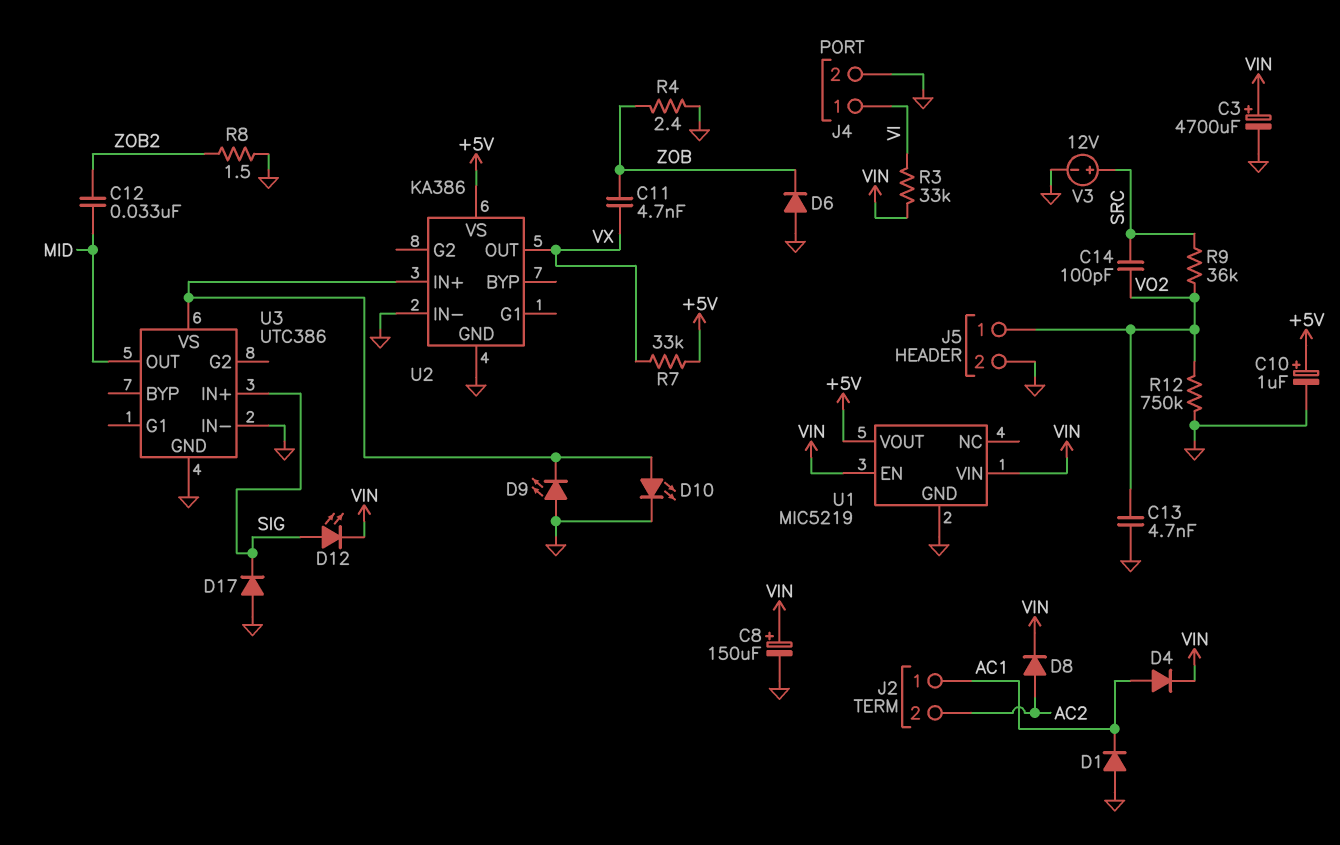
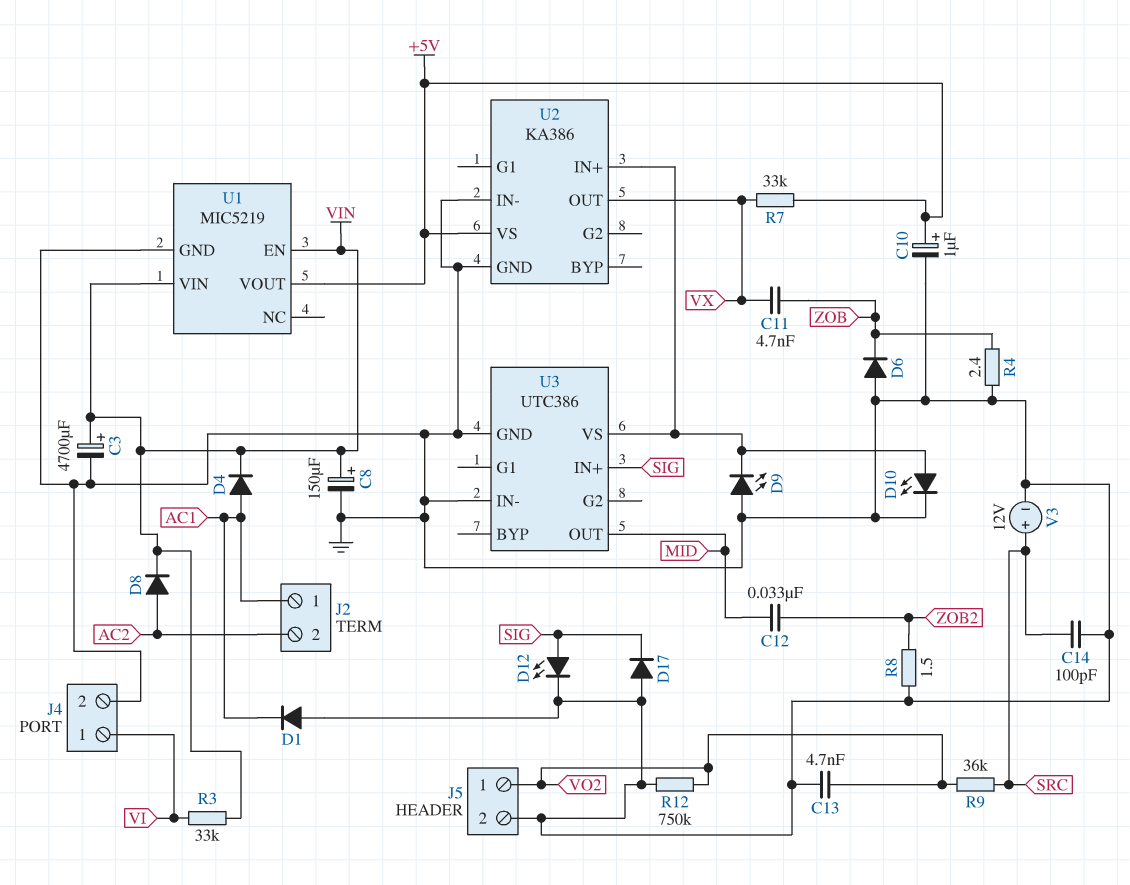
C14: 100pF (SRC, VO2) -> 100pF (GND, SRC)
D12: LED (A SIG, K VIN) -> LED (A SIG, K GND)

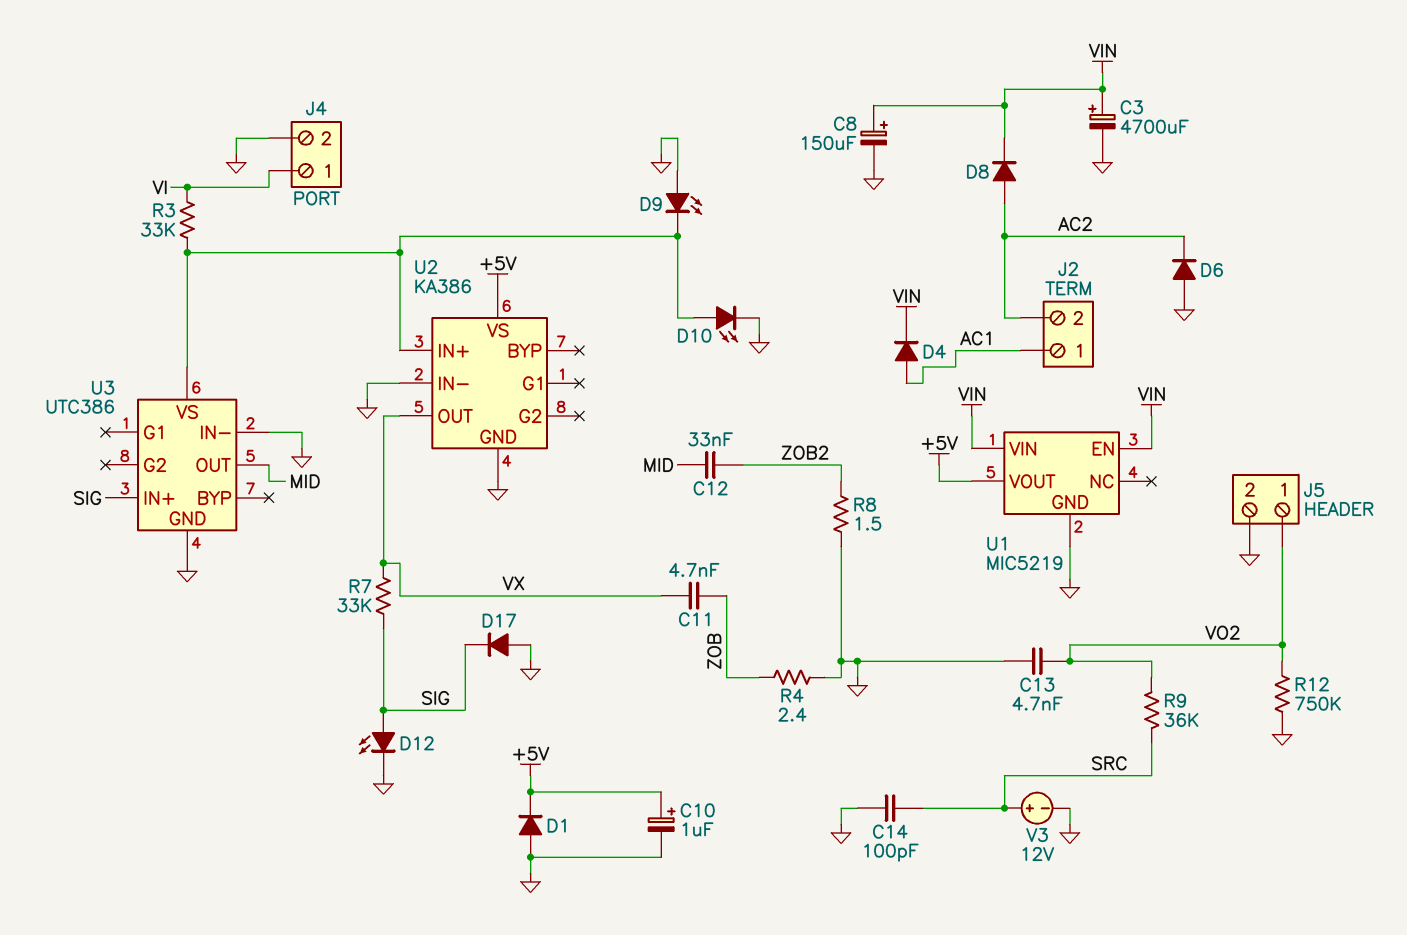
D1: diode (A GND, K AC1) -> diode (A GND, K +5V)
D6: diode (A GND, K ZOB) -> diode (A GND, K AC2)
R3: 33k (VI, VIN) -> 33k (U2/IN+, VI)
R7: 33k (+5V, VX) -> 33k (SIG, VX)

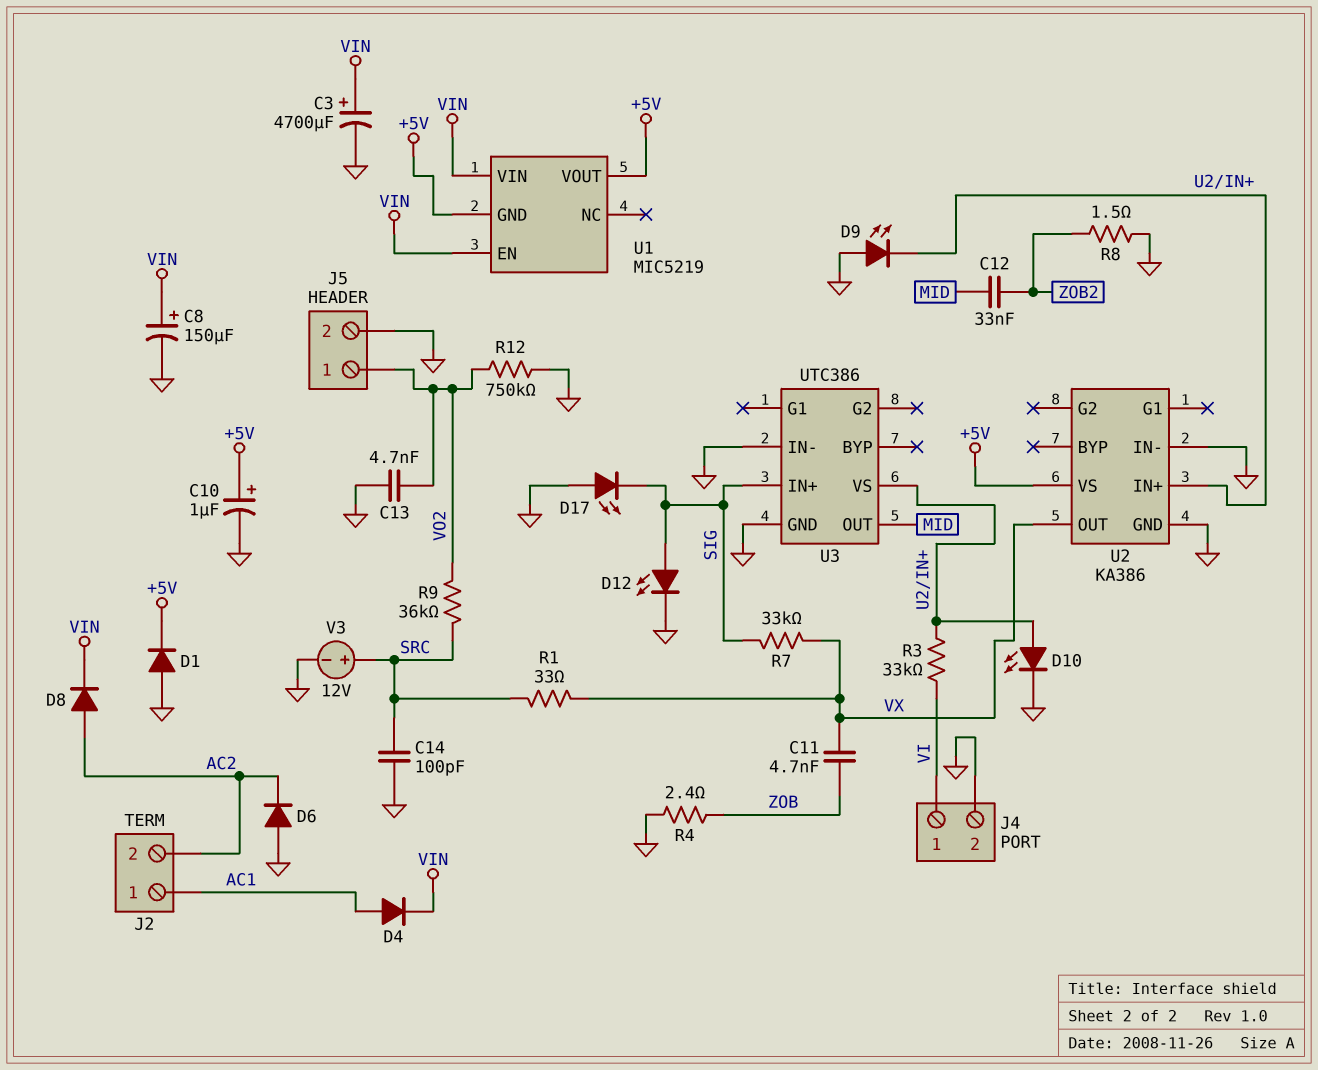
D17: diode (A GND, K SIG) -> LED (A GND, K SIG)
R1: none -> 33 (SRC, VX)
U1 pin GND: GND -> +5V

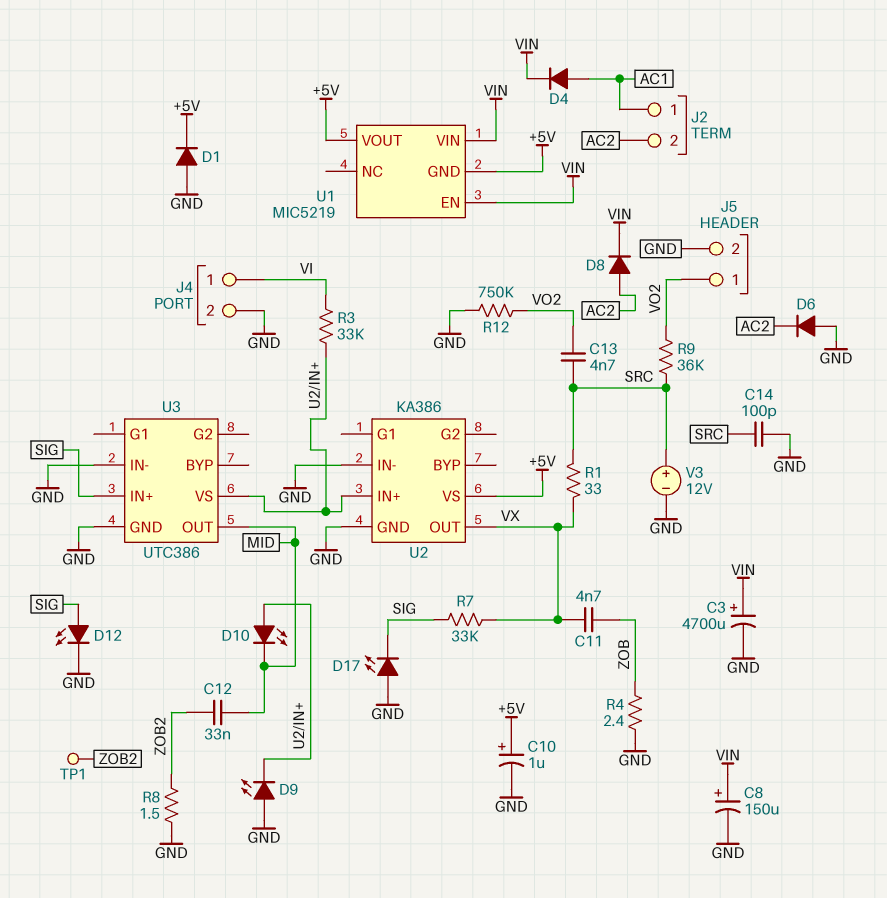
C13: 4.7nF (GND, VO2) -> 4.7nF (SRC, VO2)
D10: LED (A U2/IN+, K GND) -> LED (A U2/IN+, K MID)
TP1: none -> test point (ZOB2)

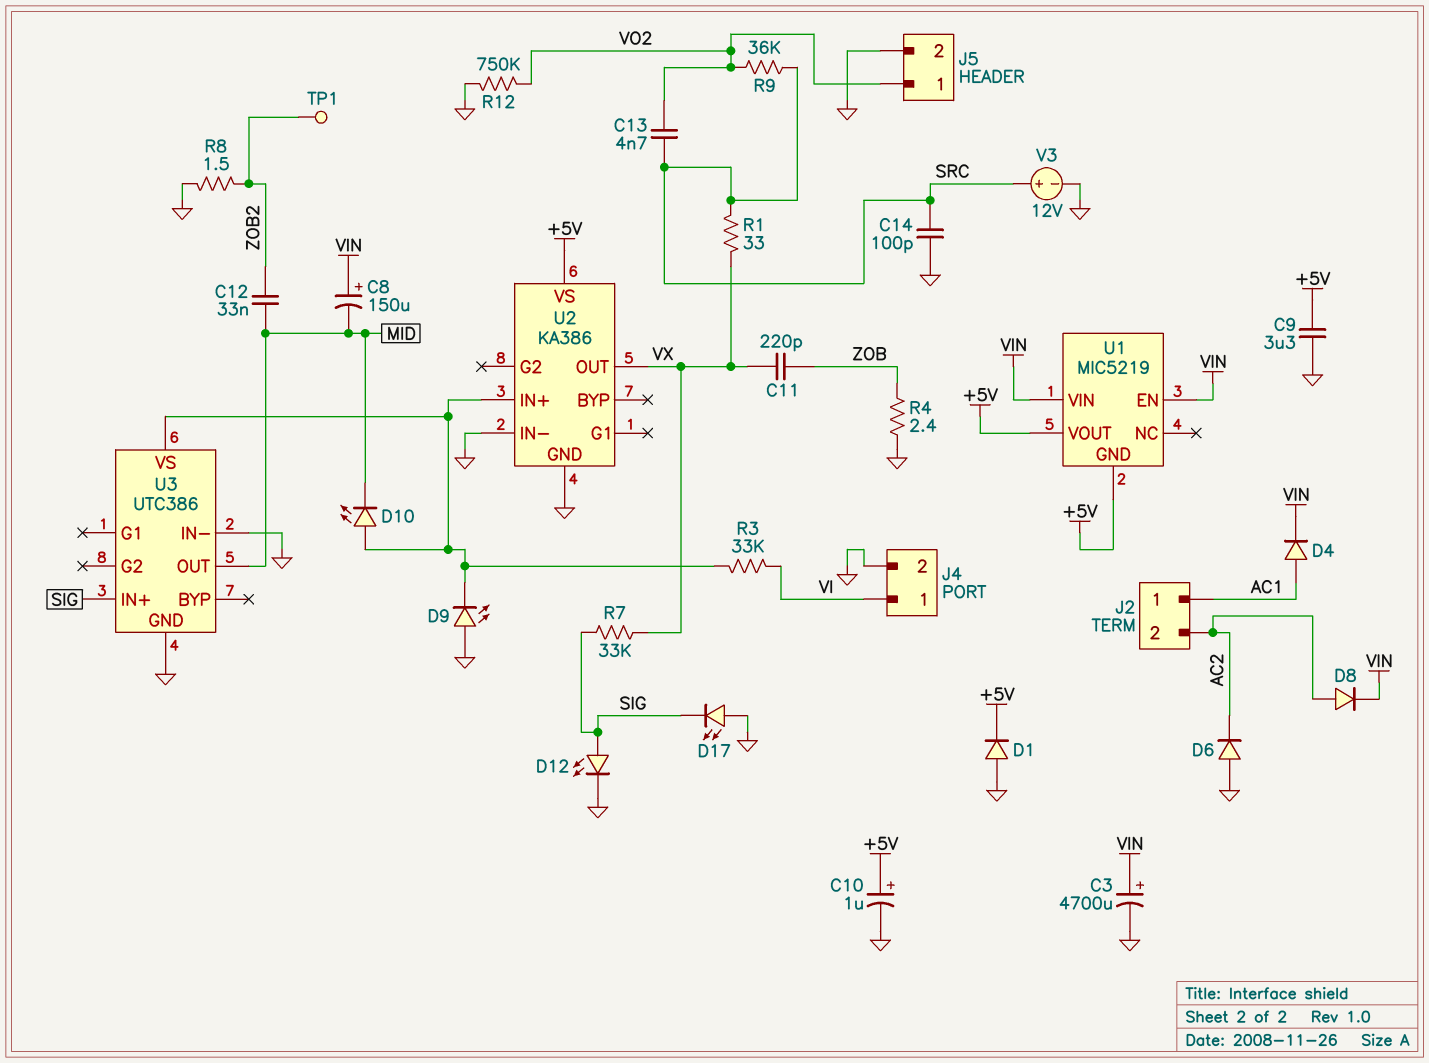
C8: 150uF (plus VIN, minus GND) -> 150uF (plus VIN, minus MID)
C9: none -> 3.3uF (+5V, GND)
C11: 4.7nF (VX, ZOB) -> 220pF (VX, ZOB)

